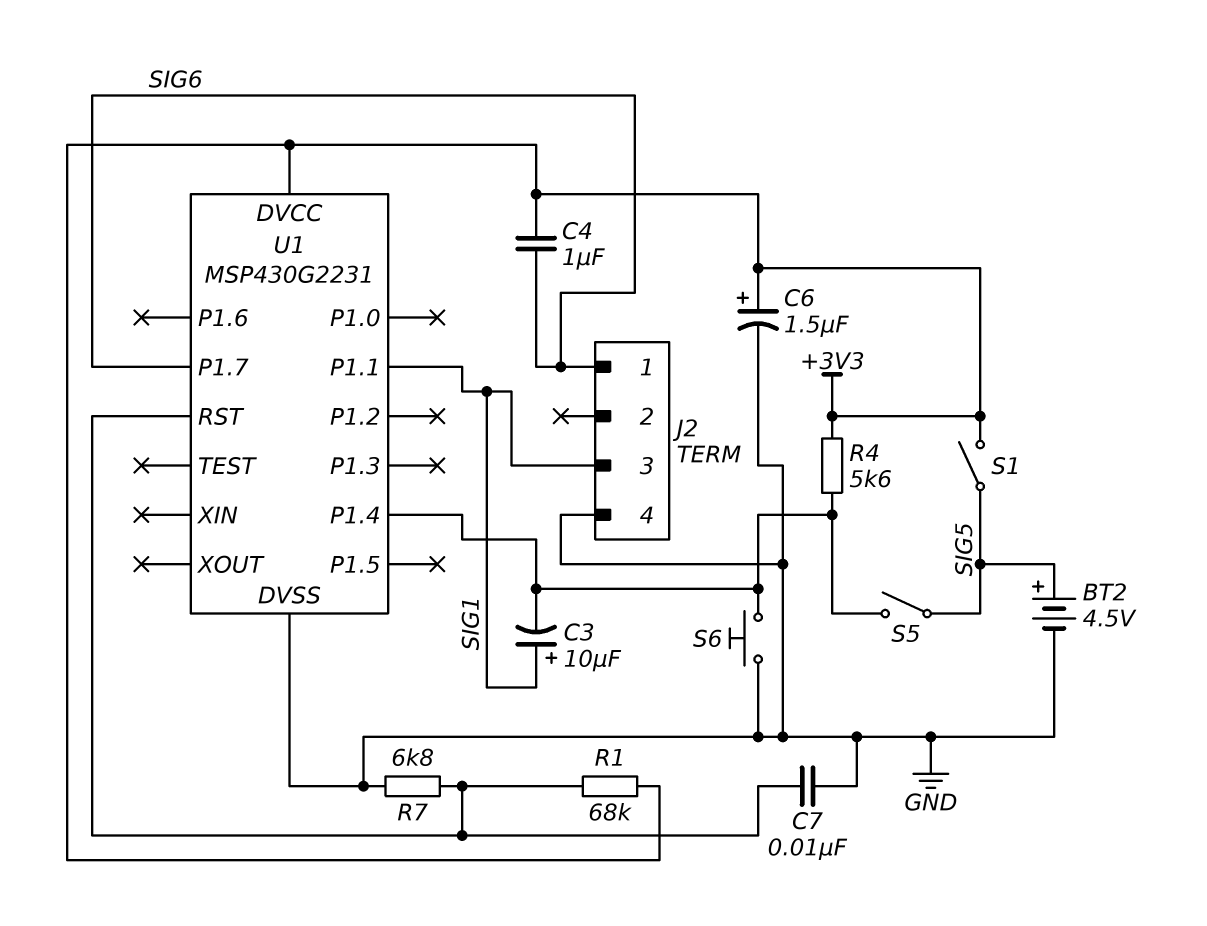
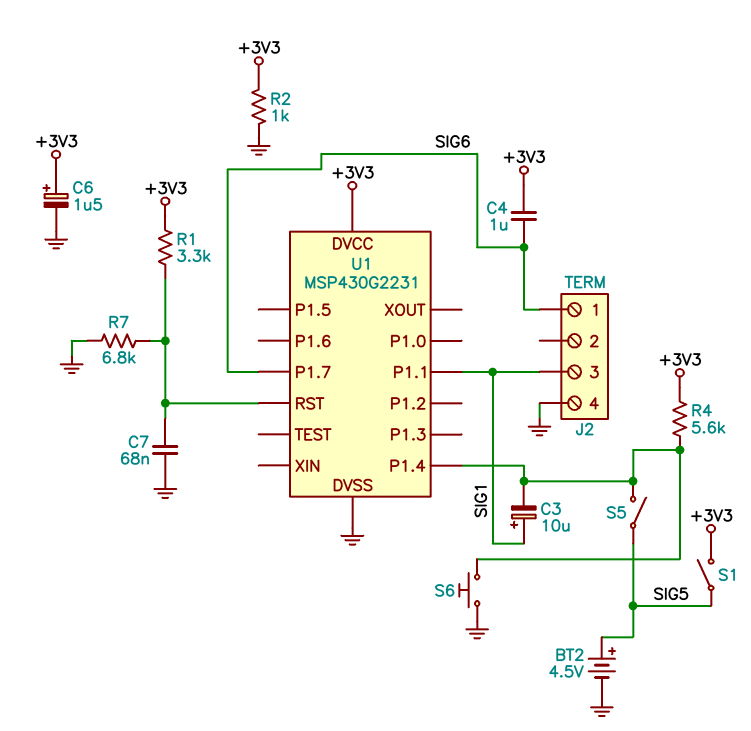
C7: 10nF (GND, U1/RST) -> 68nF (GND, U1/RST)
R1: 68k (+3V3, U1/RST) -> 3.3k (+3V3, U1/RST)
R2: none -> 1k (+3V3, GND)

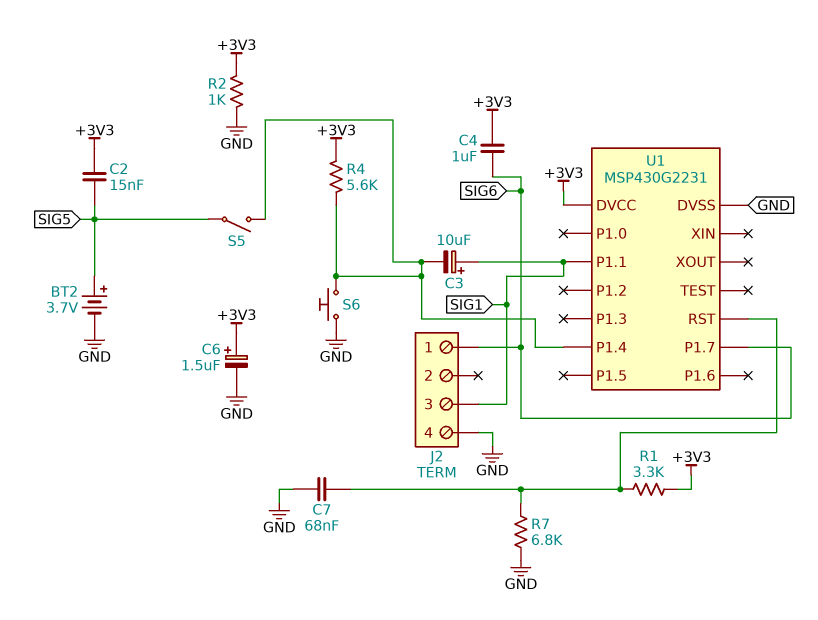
BT2: 4.5V (plus SIG5, minus GND) -> 3.7V (plus SIG5, minus GND)
C2: none -> 15nF (+3V3, SIG5)
S1: switch (+3V3, SIG5) -> none

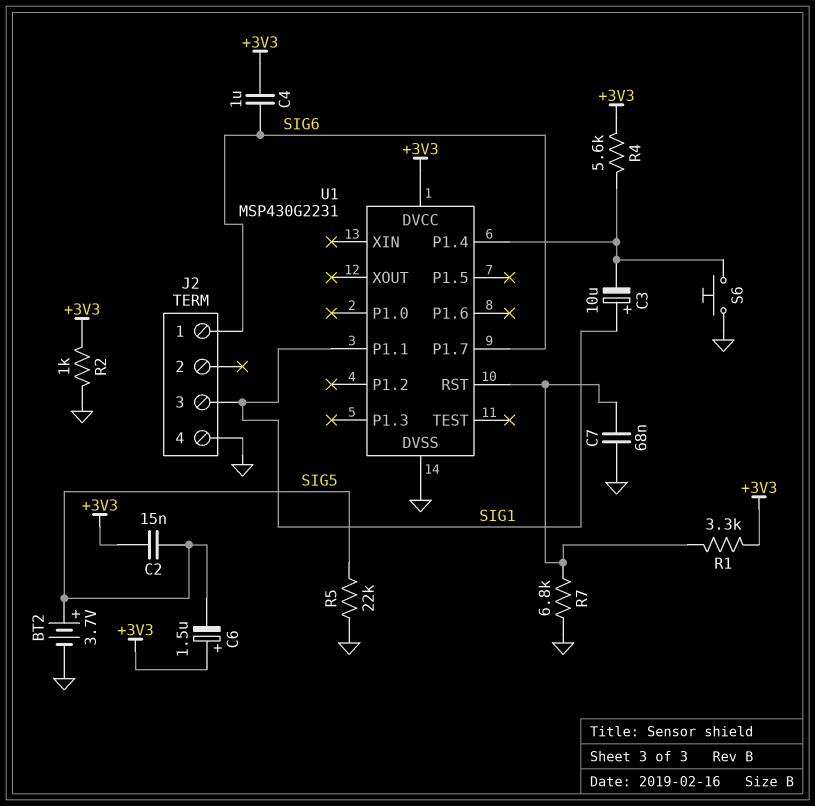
C6: 1.5uF (plus +3V3, minus GND) -> 1.5uF (plus +3V3, minus SIG5)
R5: none -> 22k (GND, SIG5)
S5: switch (SIG5, U1/P1.4) -> none

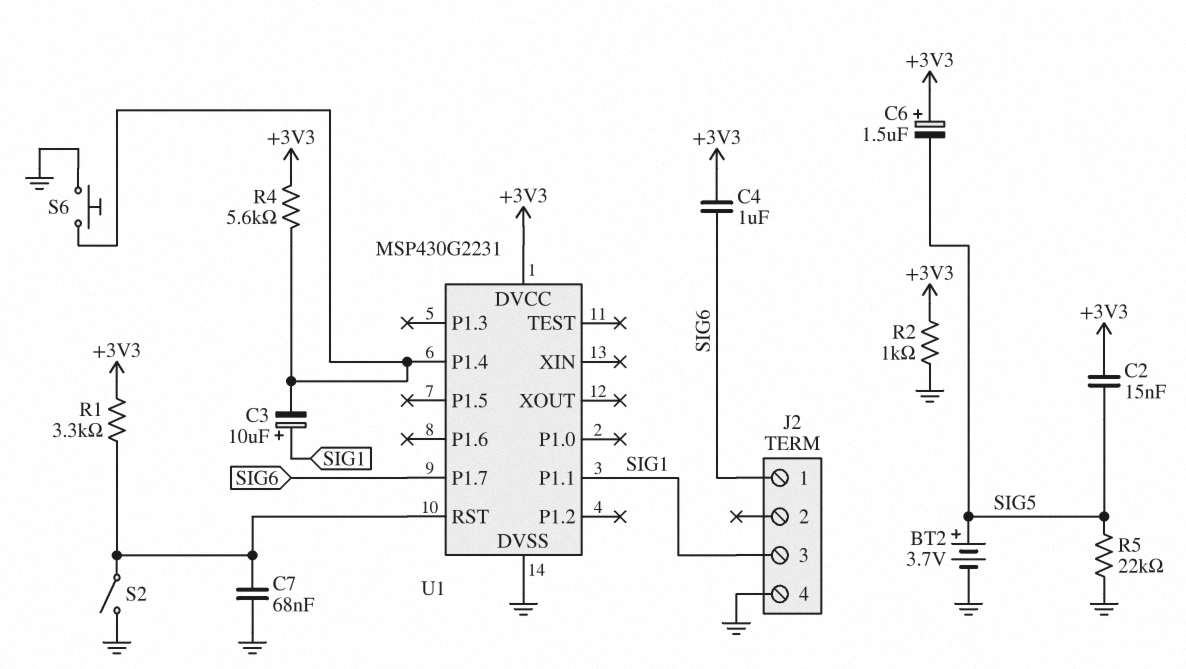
R7: 6.8k (GND, U1/RST) -> none
S2: none -> switch (GND, U1/RST)

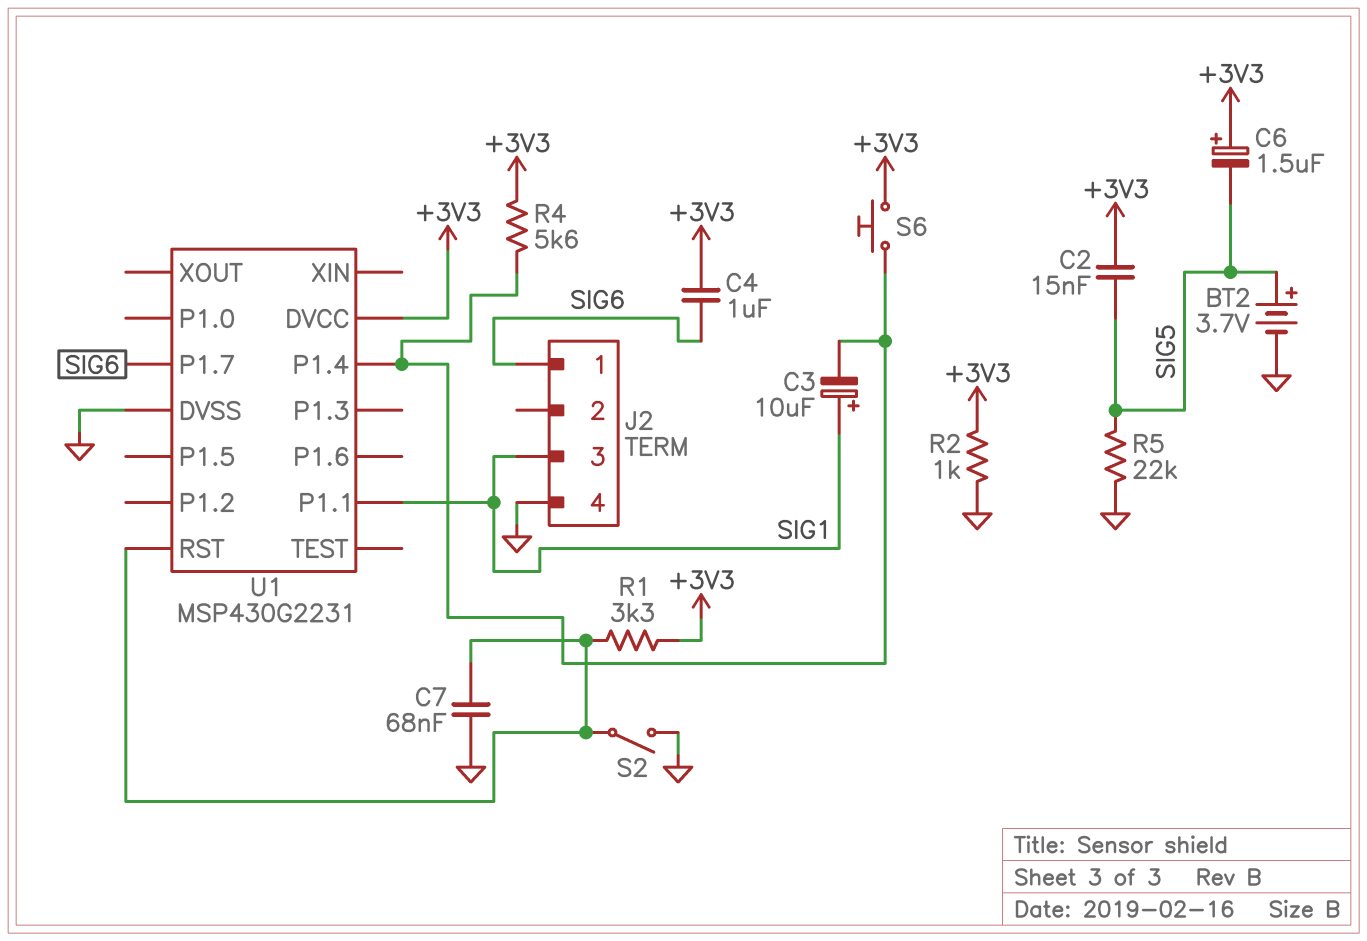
S6: button (GND, U1/P1.4) -> button (+3V3, U1/P1.4)

